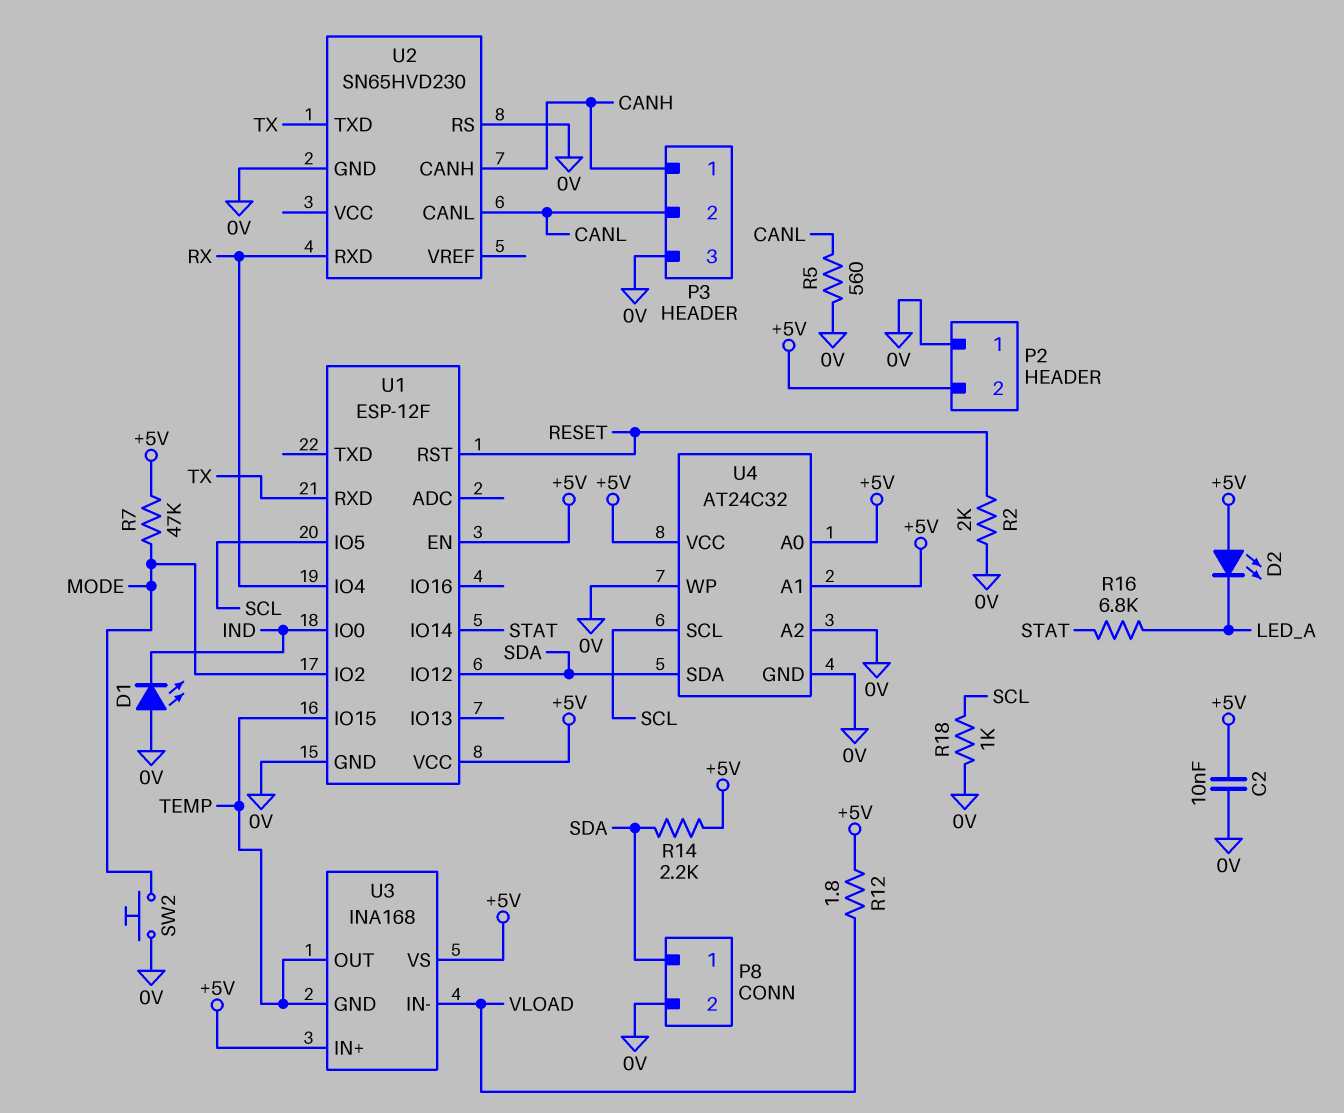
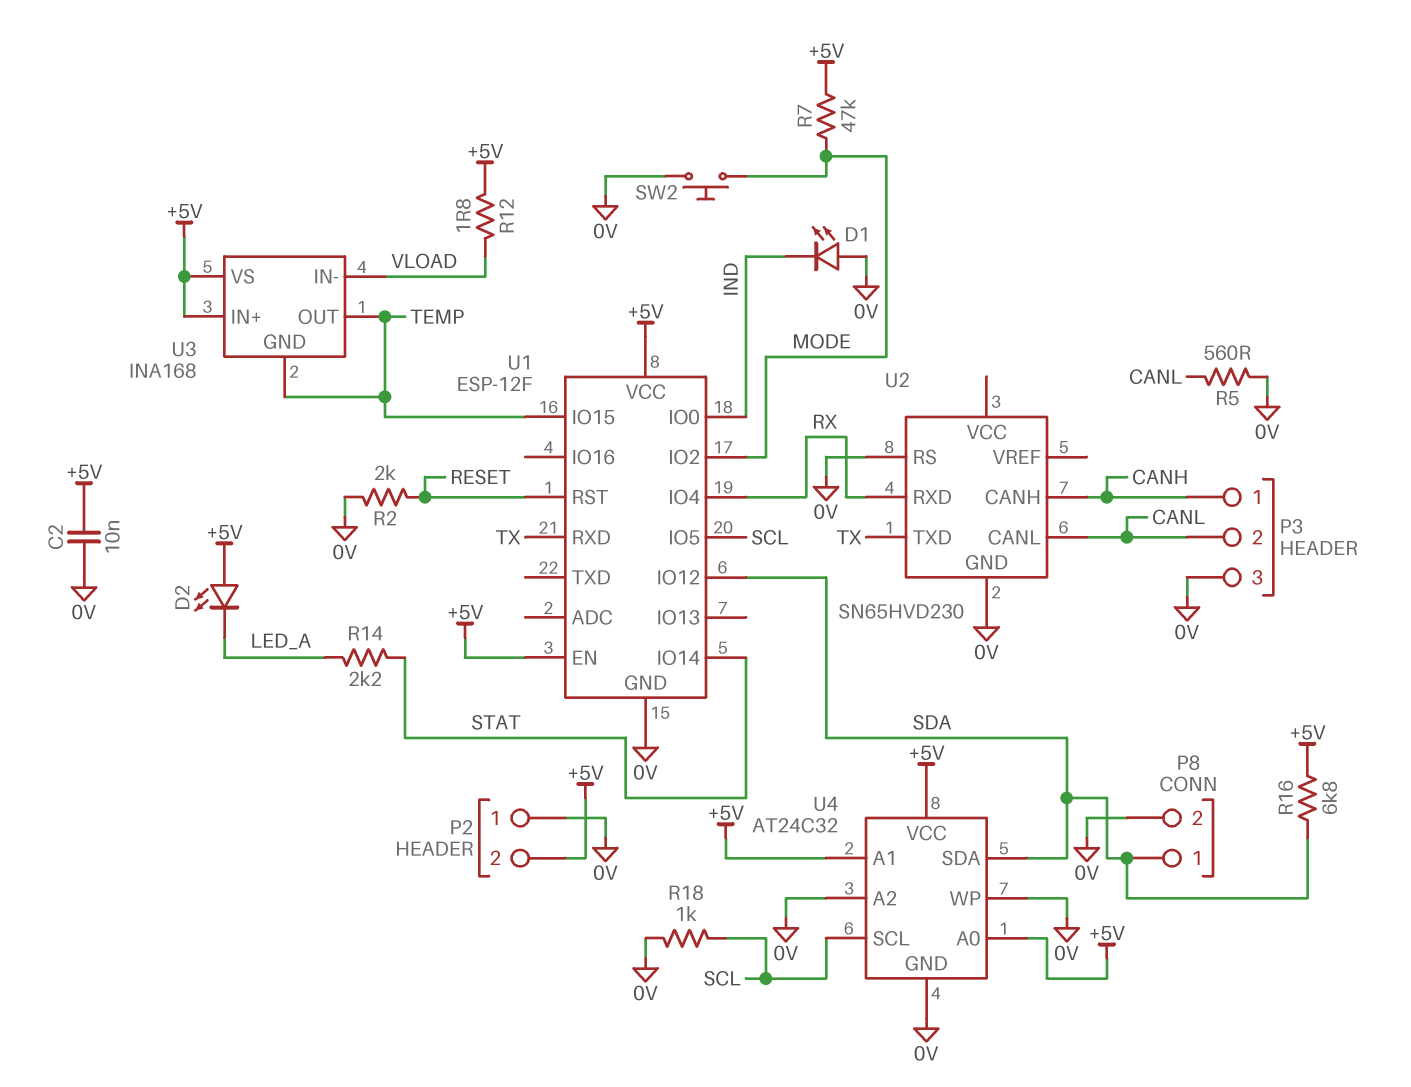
R14: 2.2k (+5V, SDA) -> 2.2k (LED_A, STAT)
R16: 6.8k (LED_A, STAT) -> 6.8k (+5V, SDA)

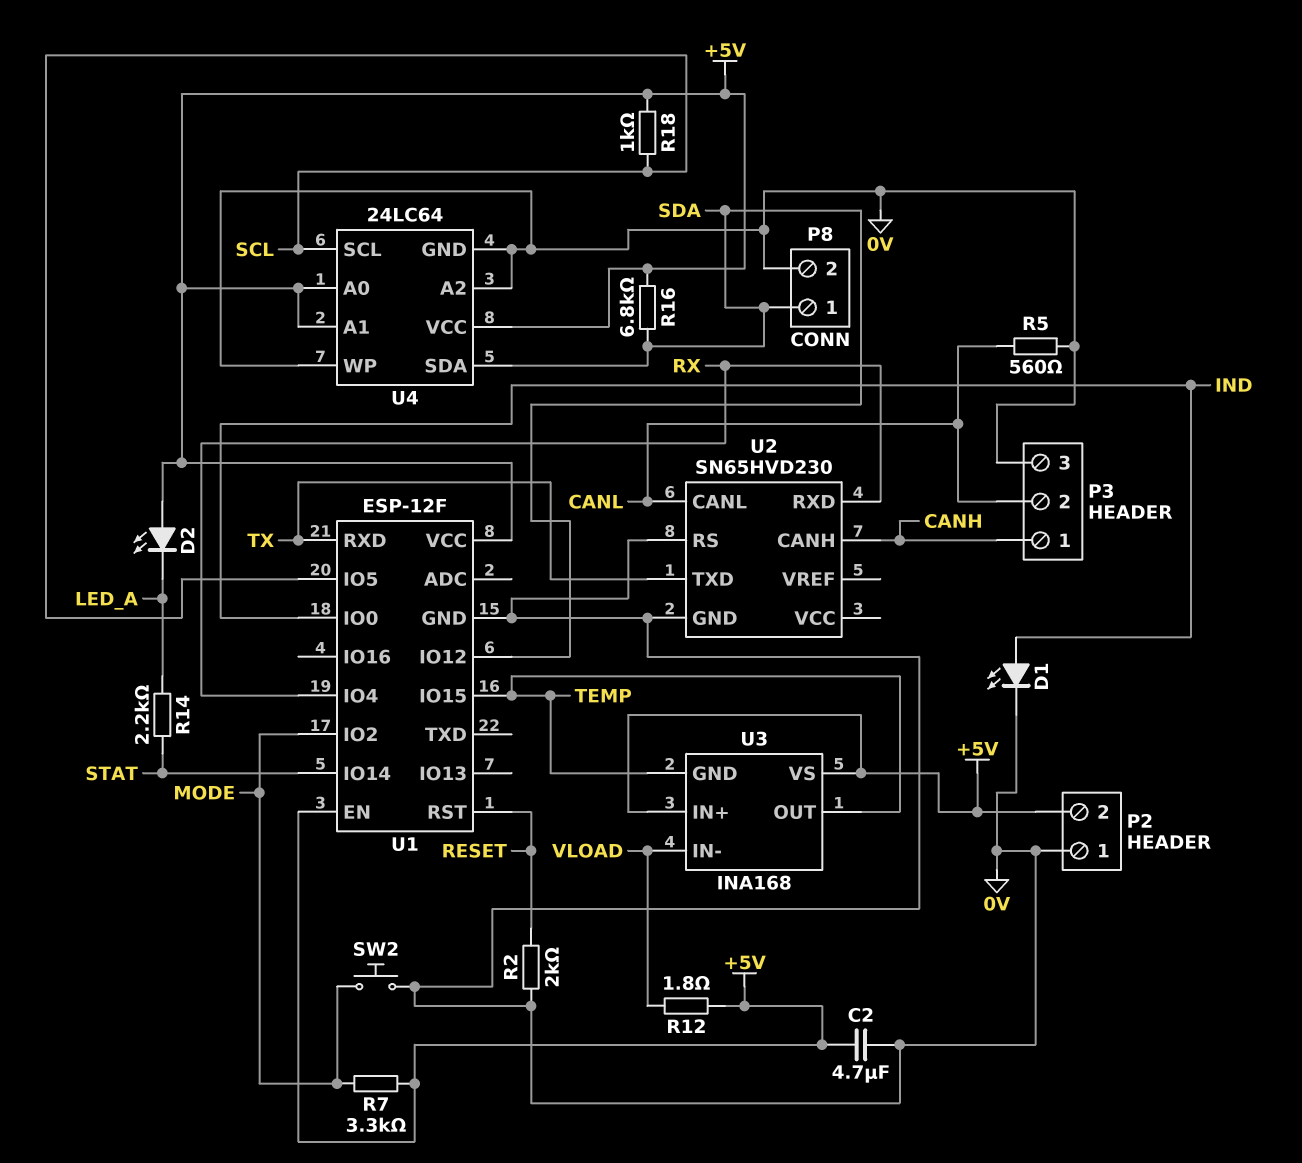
C2: 10nF (+5V, 0V) -> 4.7uF (+5V, 0V)
D1: LED (A 0V, K IND) -> LED (A IND, K 0V)
R7: 47k (+5V, MODE) -> 3.3k (+5V, MODE)
R18: 1k (0V, SCL) -> 1k (+5V, SCL)
U4: AT24C32 -> 24LC64

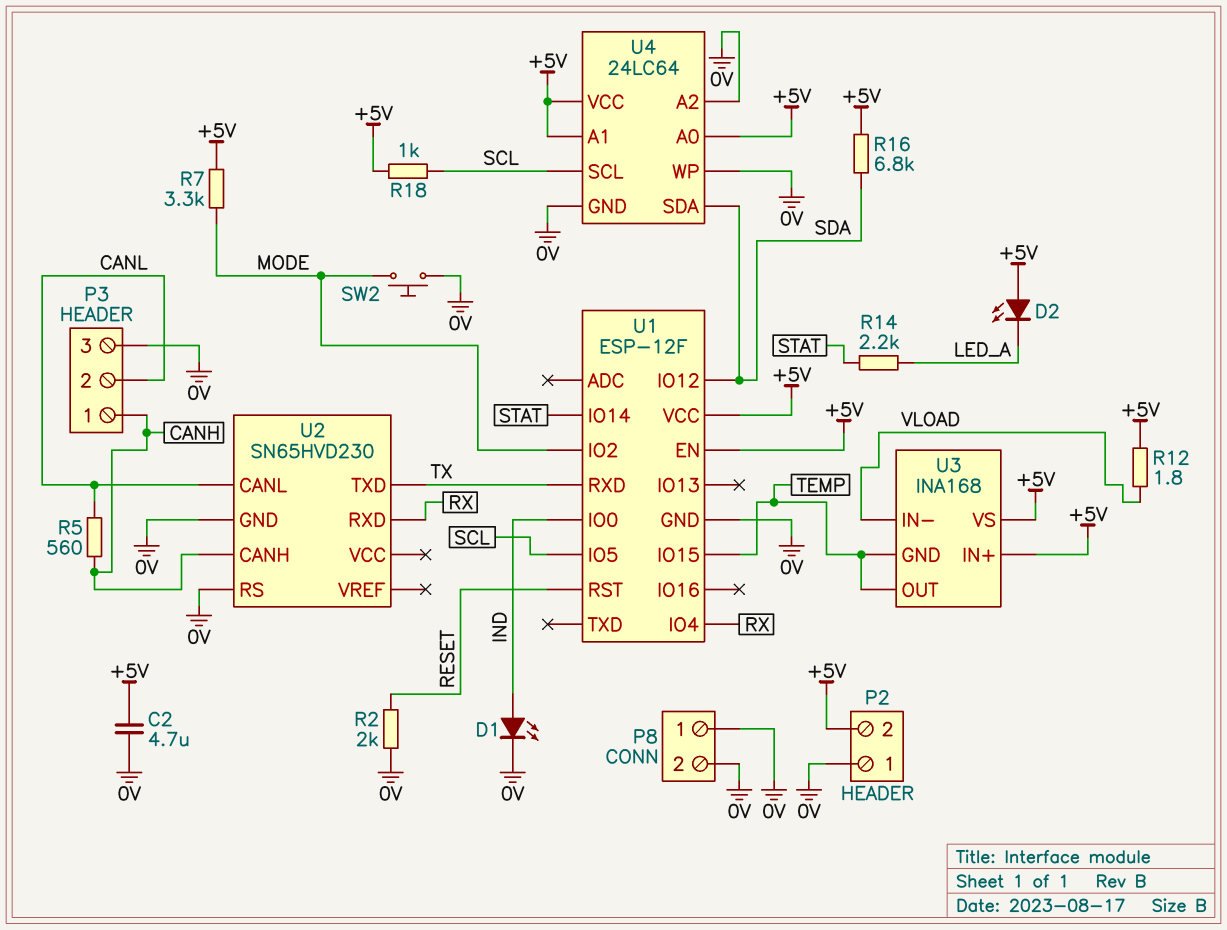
P8 pin 1: SDA -> 0V
R5: 560 (0V, CANL) -> 560 (CANH, CANL)

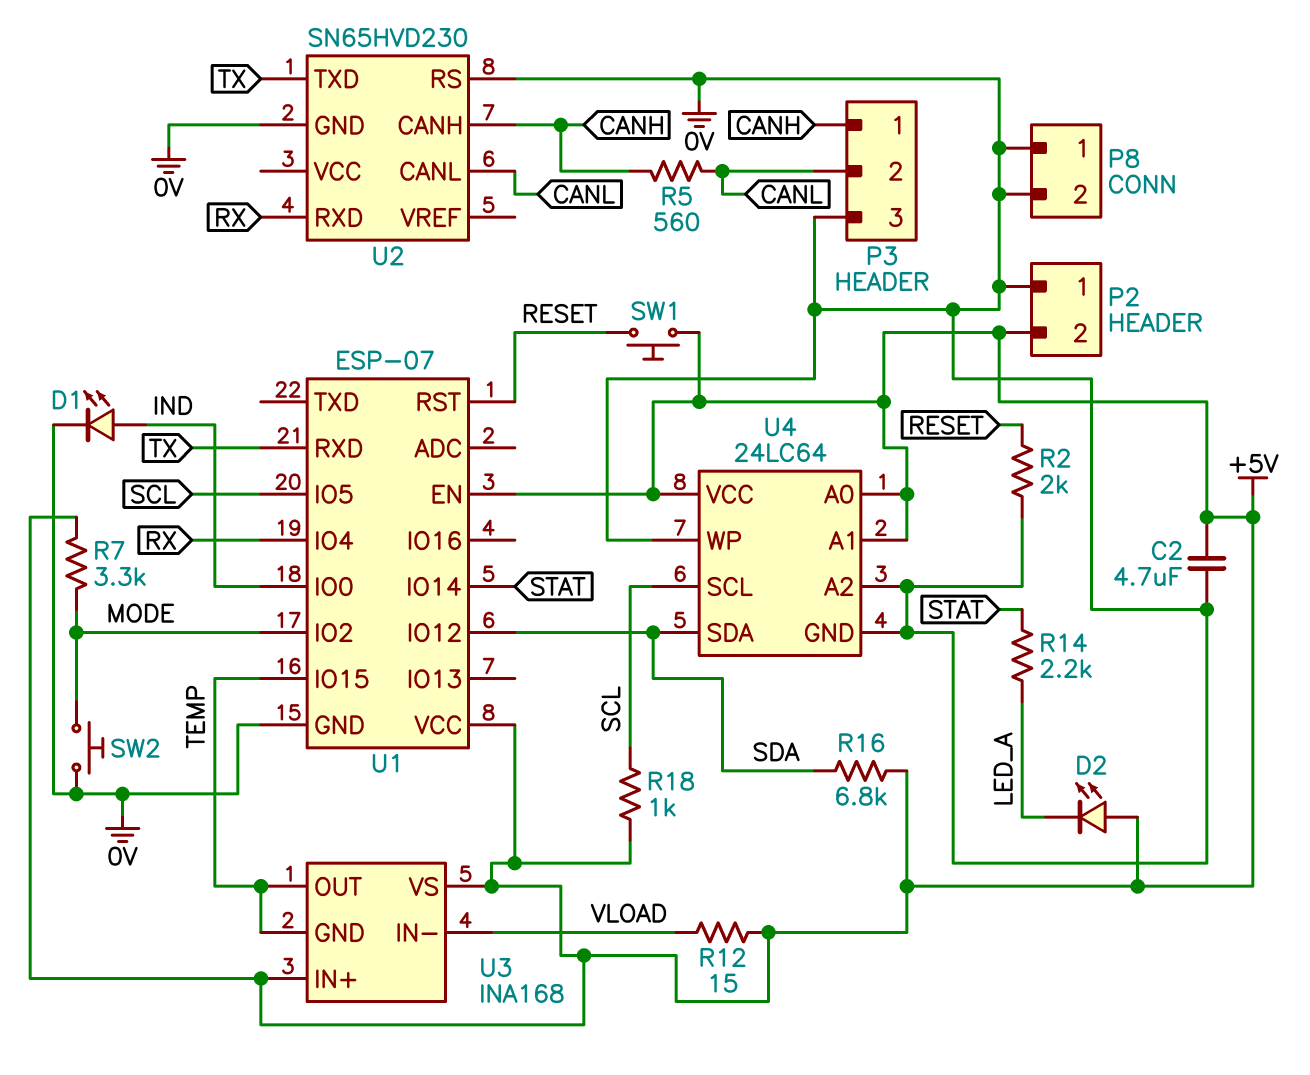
R12: 1.8 (+5V, VLOAD) -> 15 (+5V, VLOAD)
SW1: none -> button (+5V, RESET)
U1: ESP-12F -> ESP-07

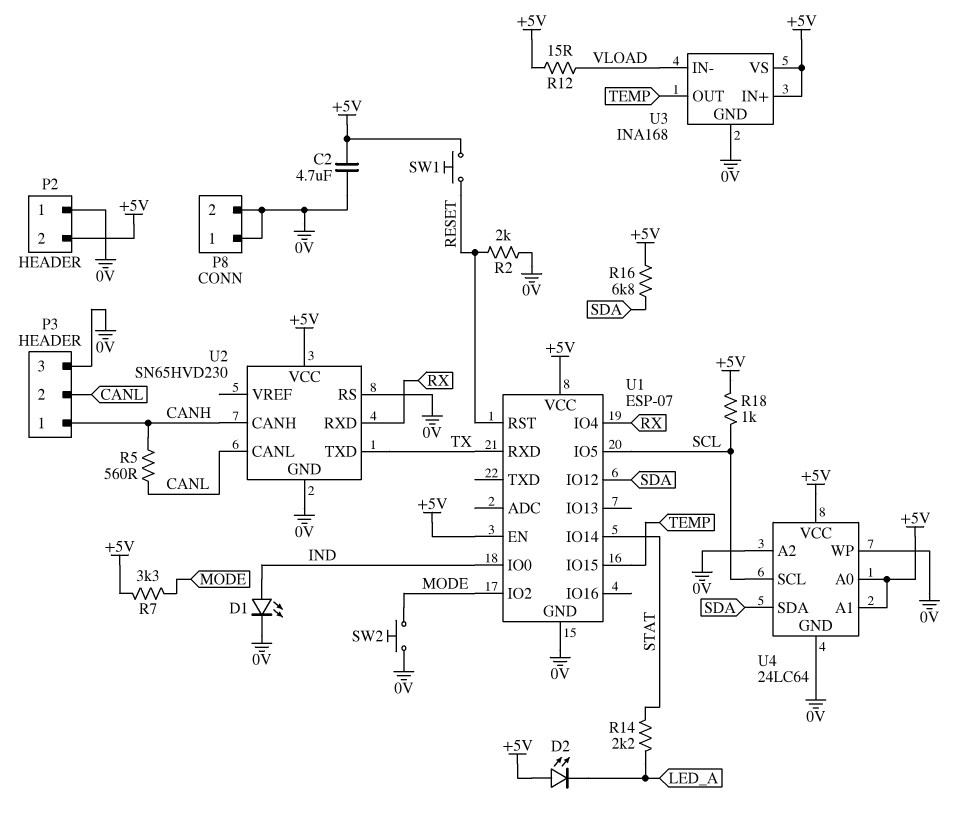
U2 pin VCC: none -> +5V
U3 pin GND: TEMP -> 0V

